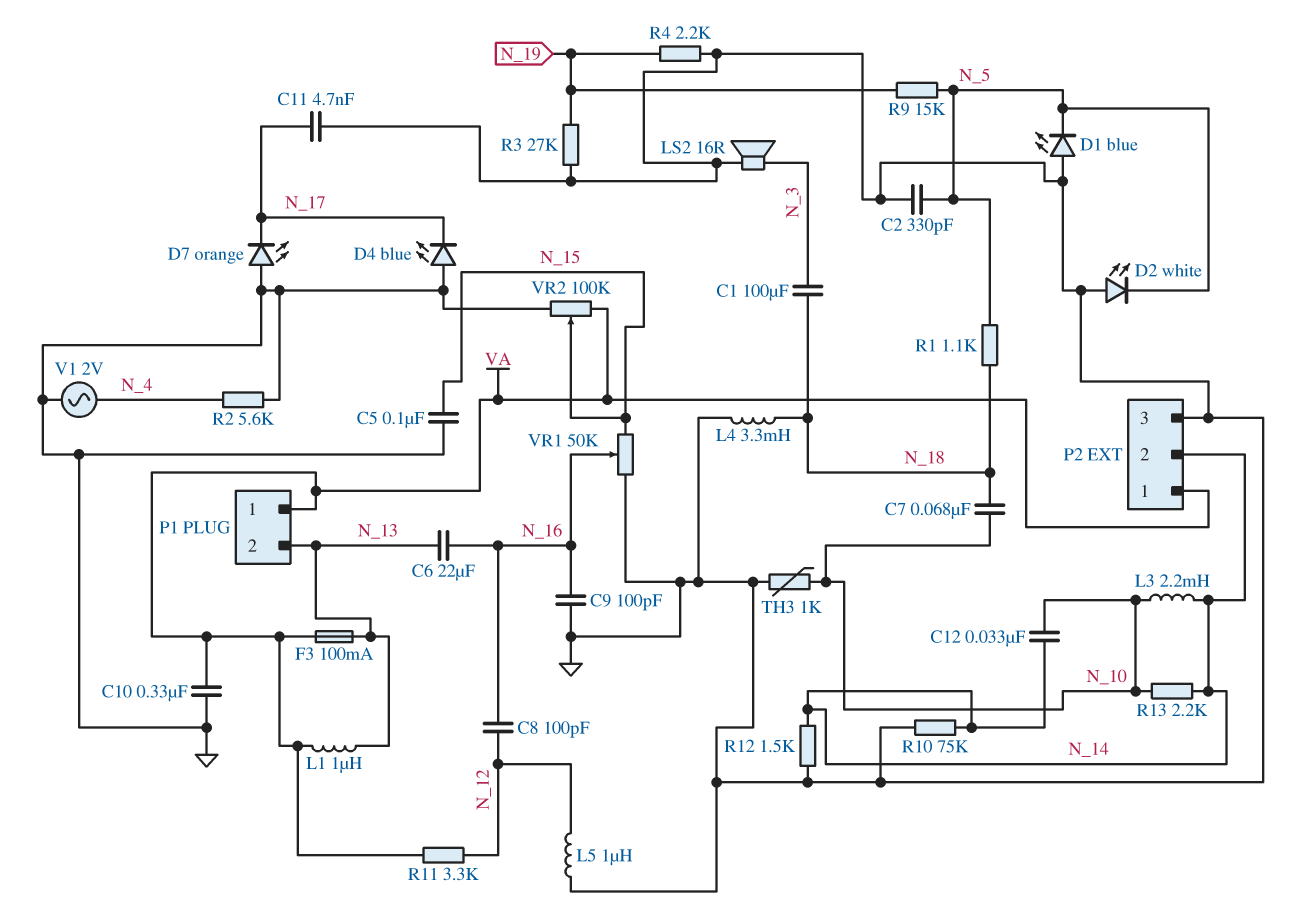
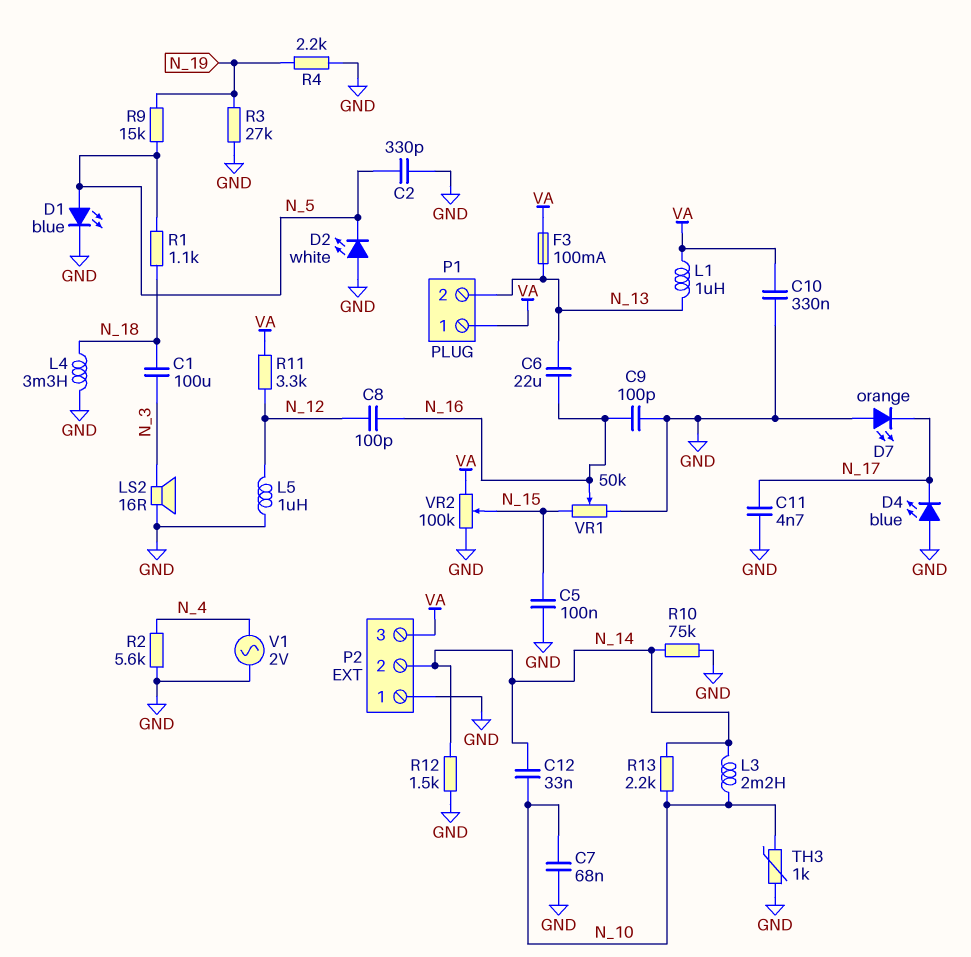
C7: 68nF (N_10, N_18) -> 68nF (GND, N_10)
D1: LED blue (A GND, K N_5) -> LED blue (A N_5, K GND)
P2 pin 1: VA -> GND
P2 pin 3: GND -> VA

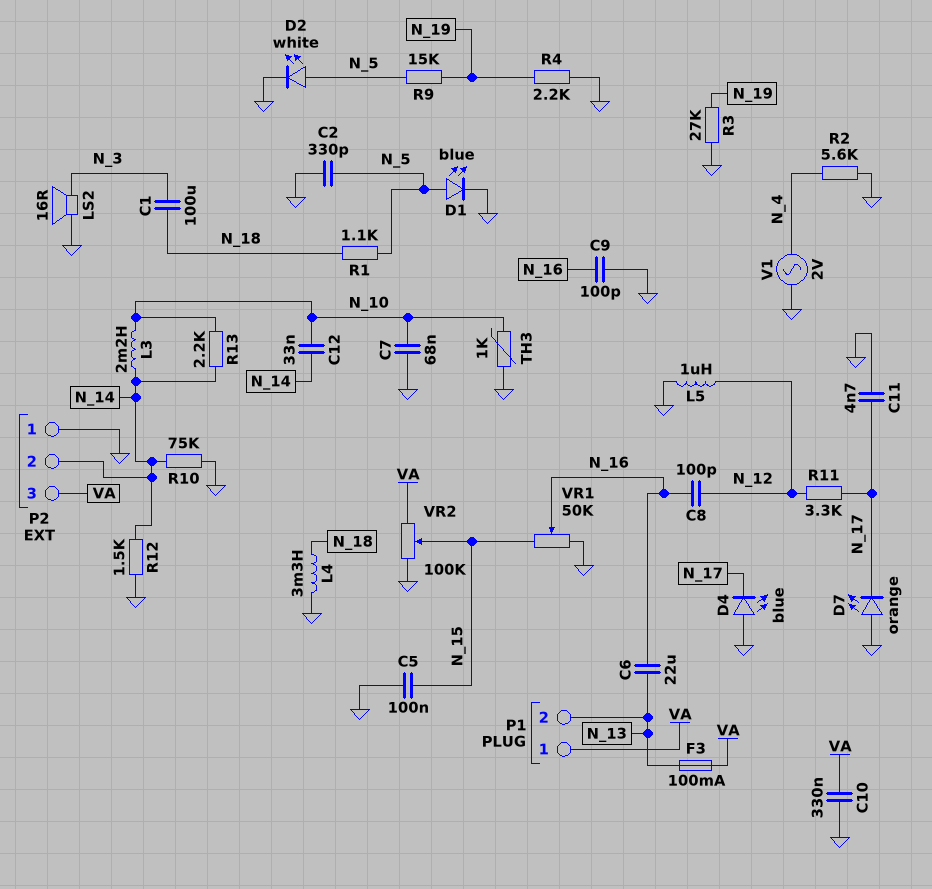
D2: LED white (A GND, K N_5) -> LED white (A N_5, K GND)
L1: 1uH (N_13, VA) -> none
R11: 3.3k (N_12, VA) -> 3.3k (N_12, N_17)

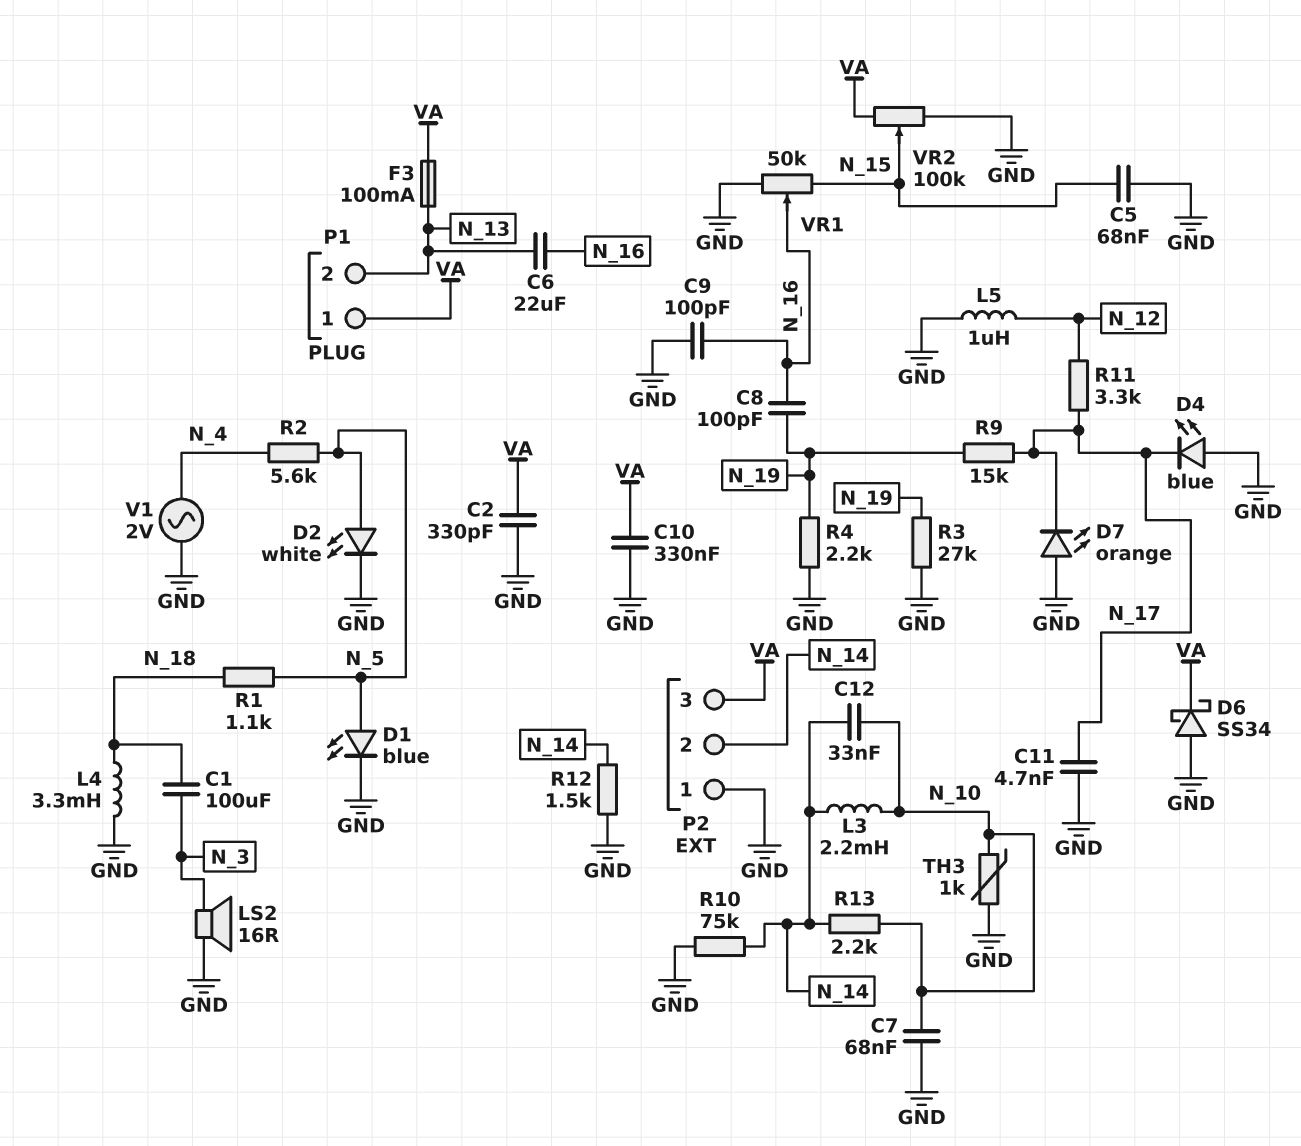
C2: 330pF (GND, N_5) -> 330pF (GND, VA)
C5: 100nF (GND, N_15) -> 68nF (GND, N_15)
C8: 100pF (N_12, N_16) -> 100pF (N_16, N_19)
D6: none -> schottky SS34 (A GND, K VA)
R2: 5.6k (GND, N_4) -> 5.6k (N_4, N_5)
R9: 15k (N_5, N_19) -> 15k (N_17, N_19)

